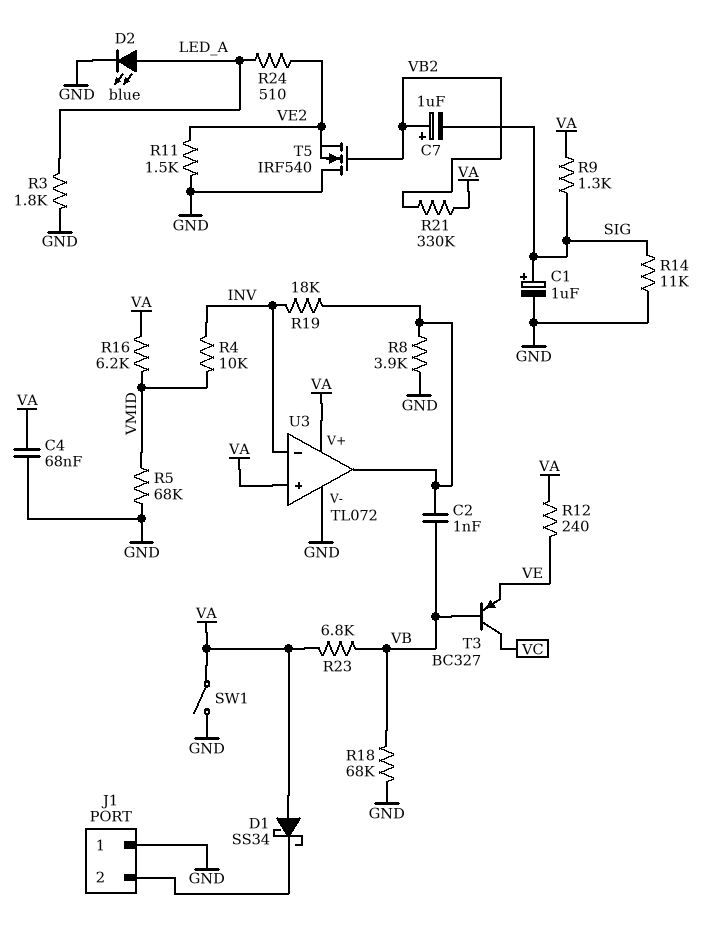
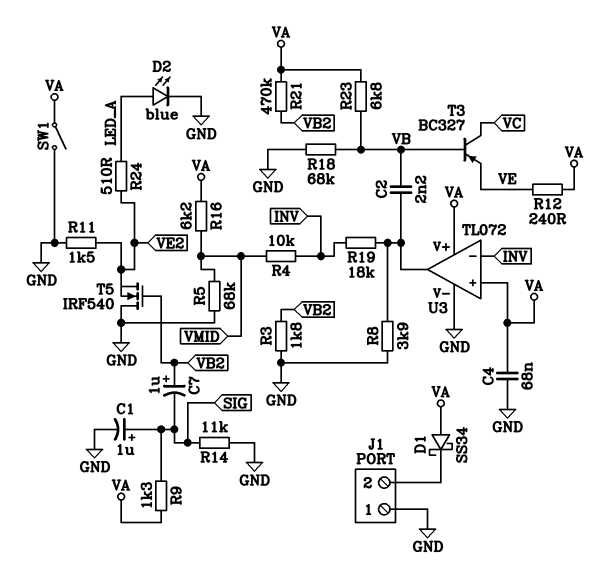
C2: 1nF (U3/out, VB) -> 2.2nF (U3/out, VB)
R3: 1.8k (GND, LED_A) -> 1.8k (GND, VB2)
R21: 330k (VA, VB2) -> 470k (VA, VB2)

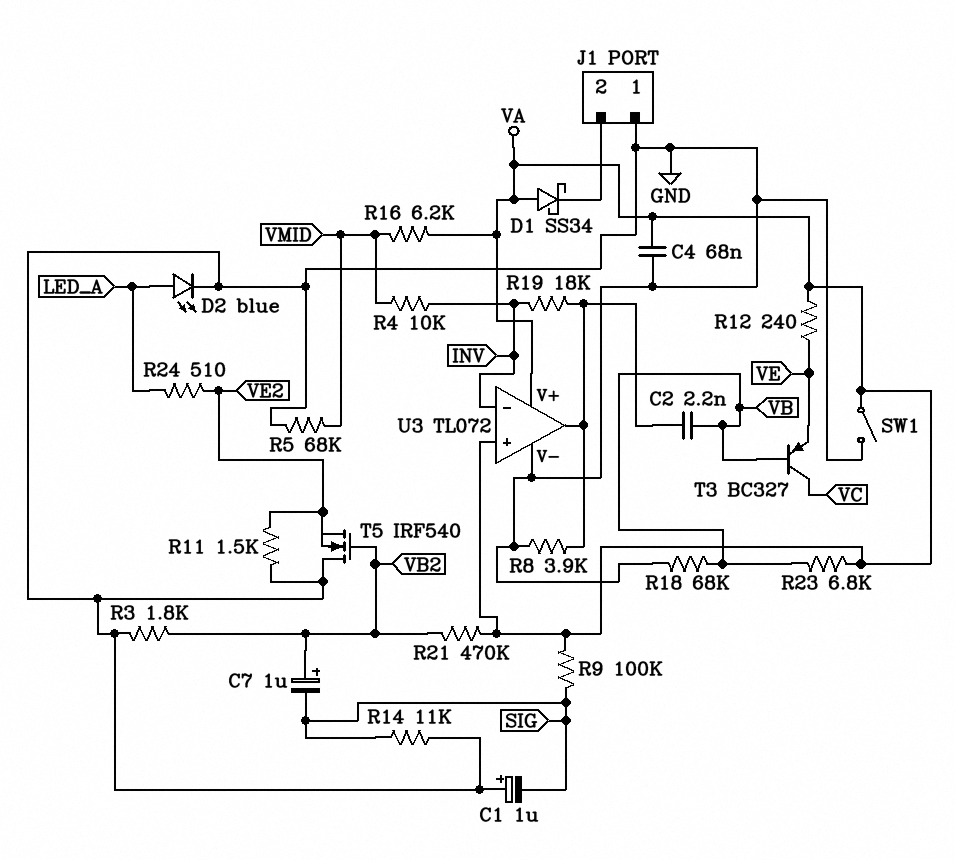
C1: 1uF (plus SIG, minus GND) -> 1uF (plus GND, minus SIG)
R9: 1.3k (SIG, VA) -> 100k (SIG, VA)

